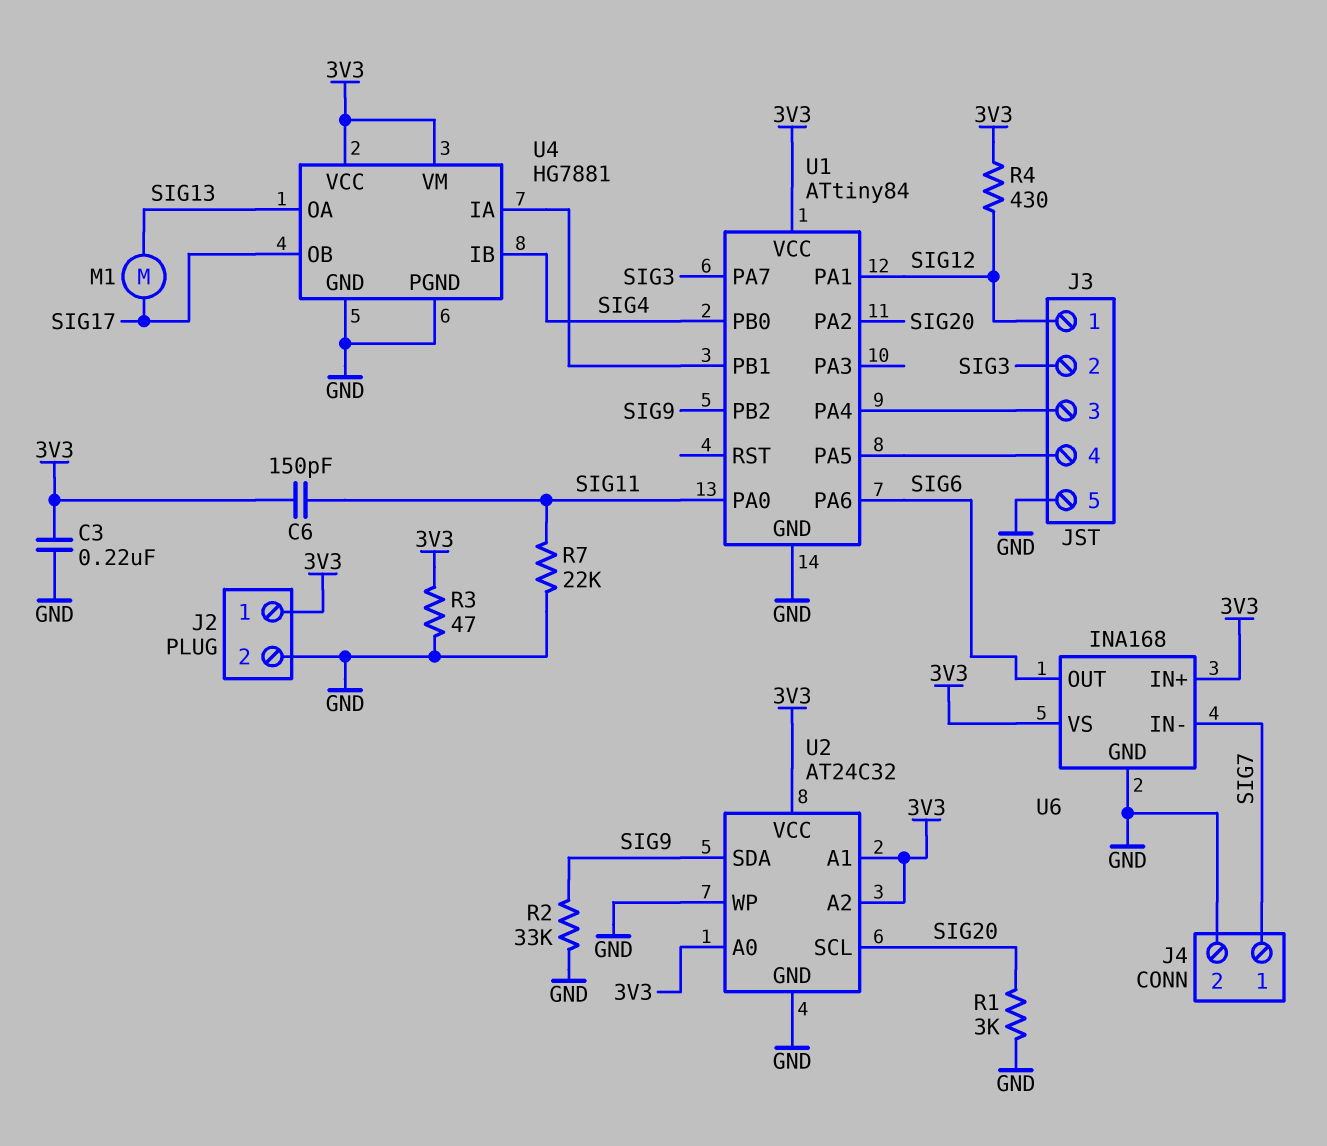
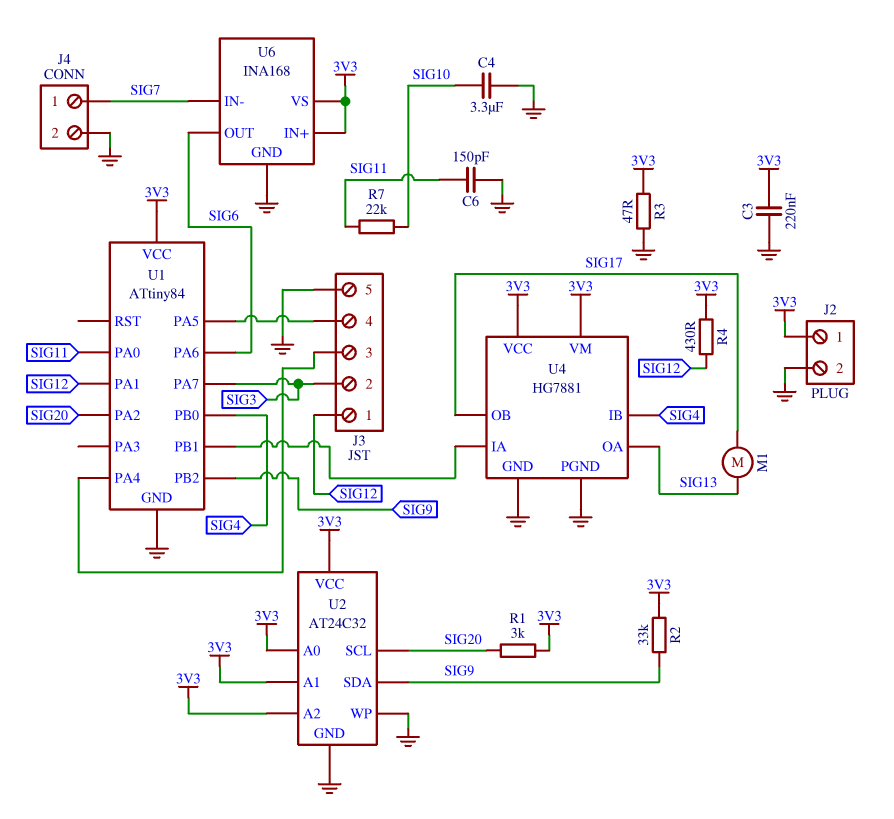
C4: none -> 3.3uF (GND, SIG10)
C6: 150pF (3V3, SIG11) -> 150pF (GND, SIG11)
R1: 3k (GND, SIG20) -> 3k (3V3, SIG20)
R2: 33k (GND, SIG9) -> 33k (3V3, SIG9)
R7: 22k (GND, SIG11) -> 22k (SIG10, SIG11)

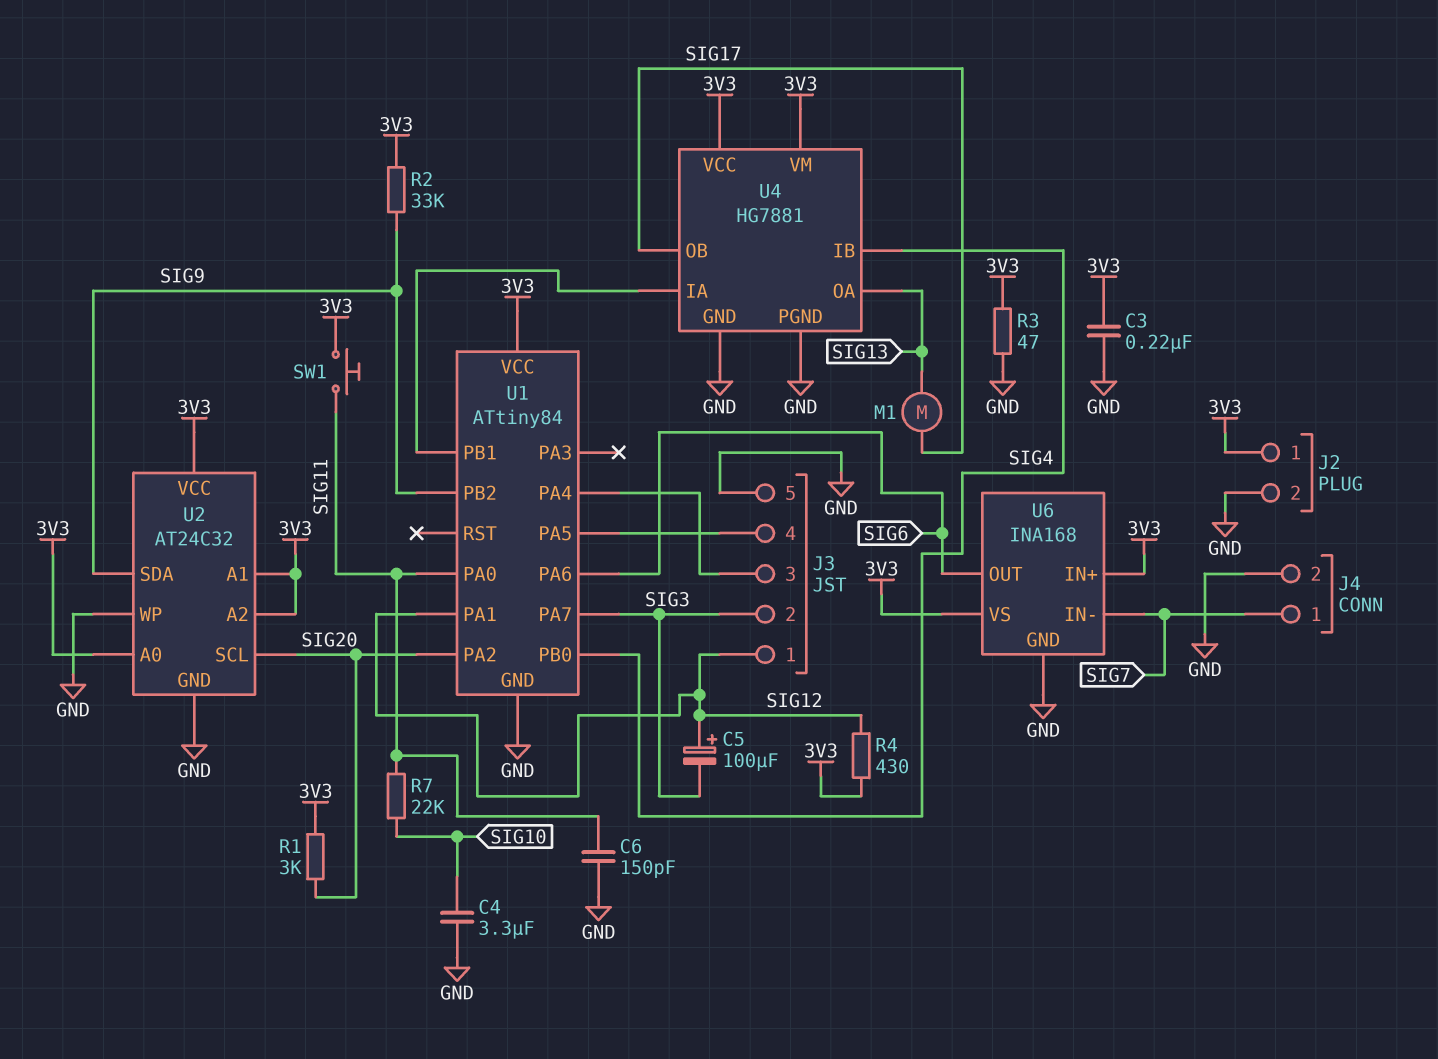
C5: none -> 100uF (plus SIG12, minus SIG3)
SW1: none -> button (3V3, SIG11)

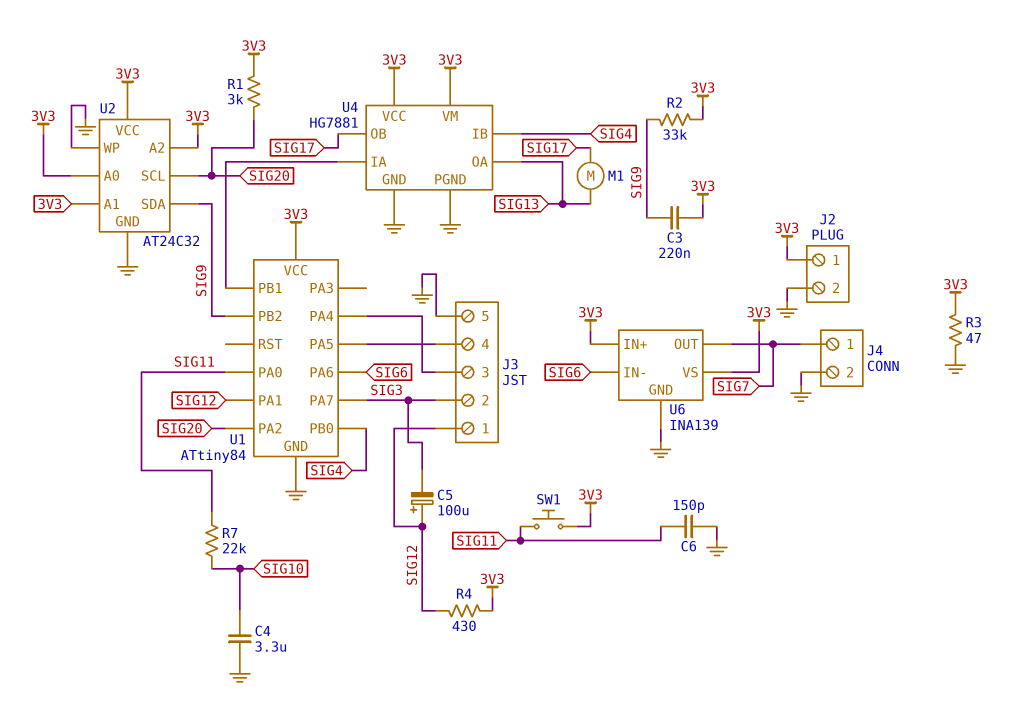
C3: 220nF (3V3, GND) -> 220nF (3V3, SIG9)
U6: INA168 -> INA139
U6 pin IN-: SIG7 -> SIG6
U6 pin OUT: SIG6 -> SIG7

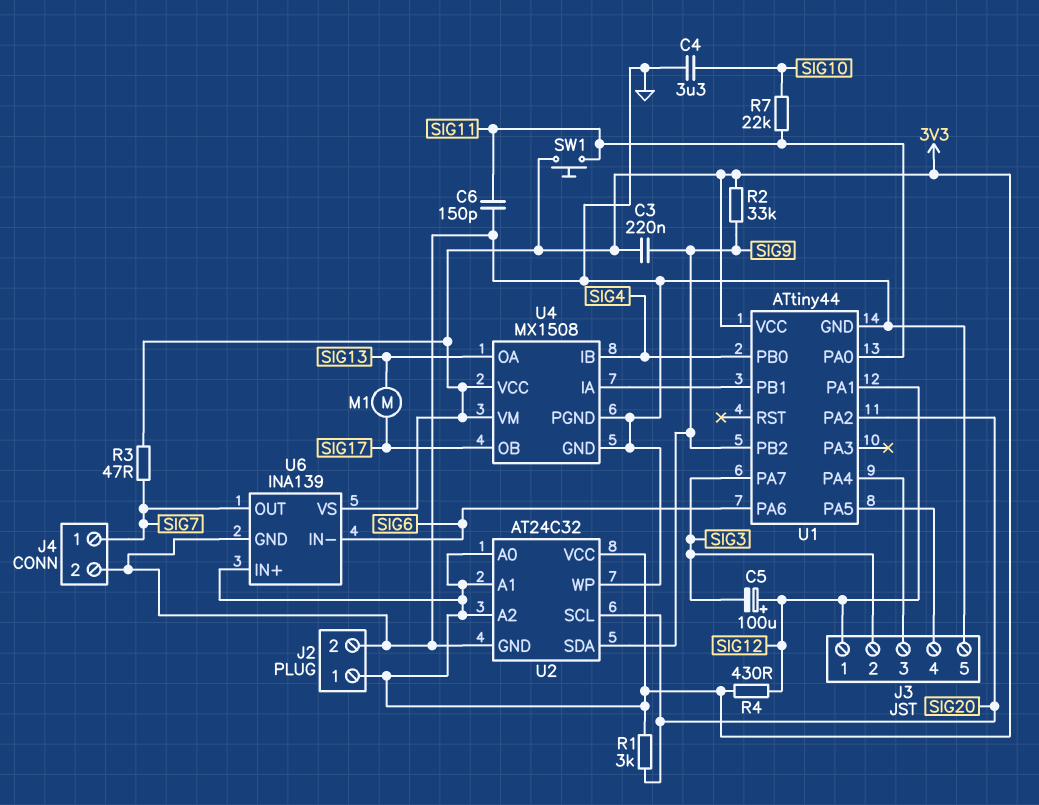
R3: 47 (3V3, GND) -> 47 (3V3, SIG7)
U1: ATtiny84 -> ATtiny44
U4: HG7881 -> MX1508

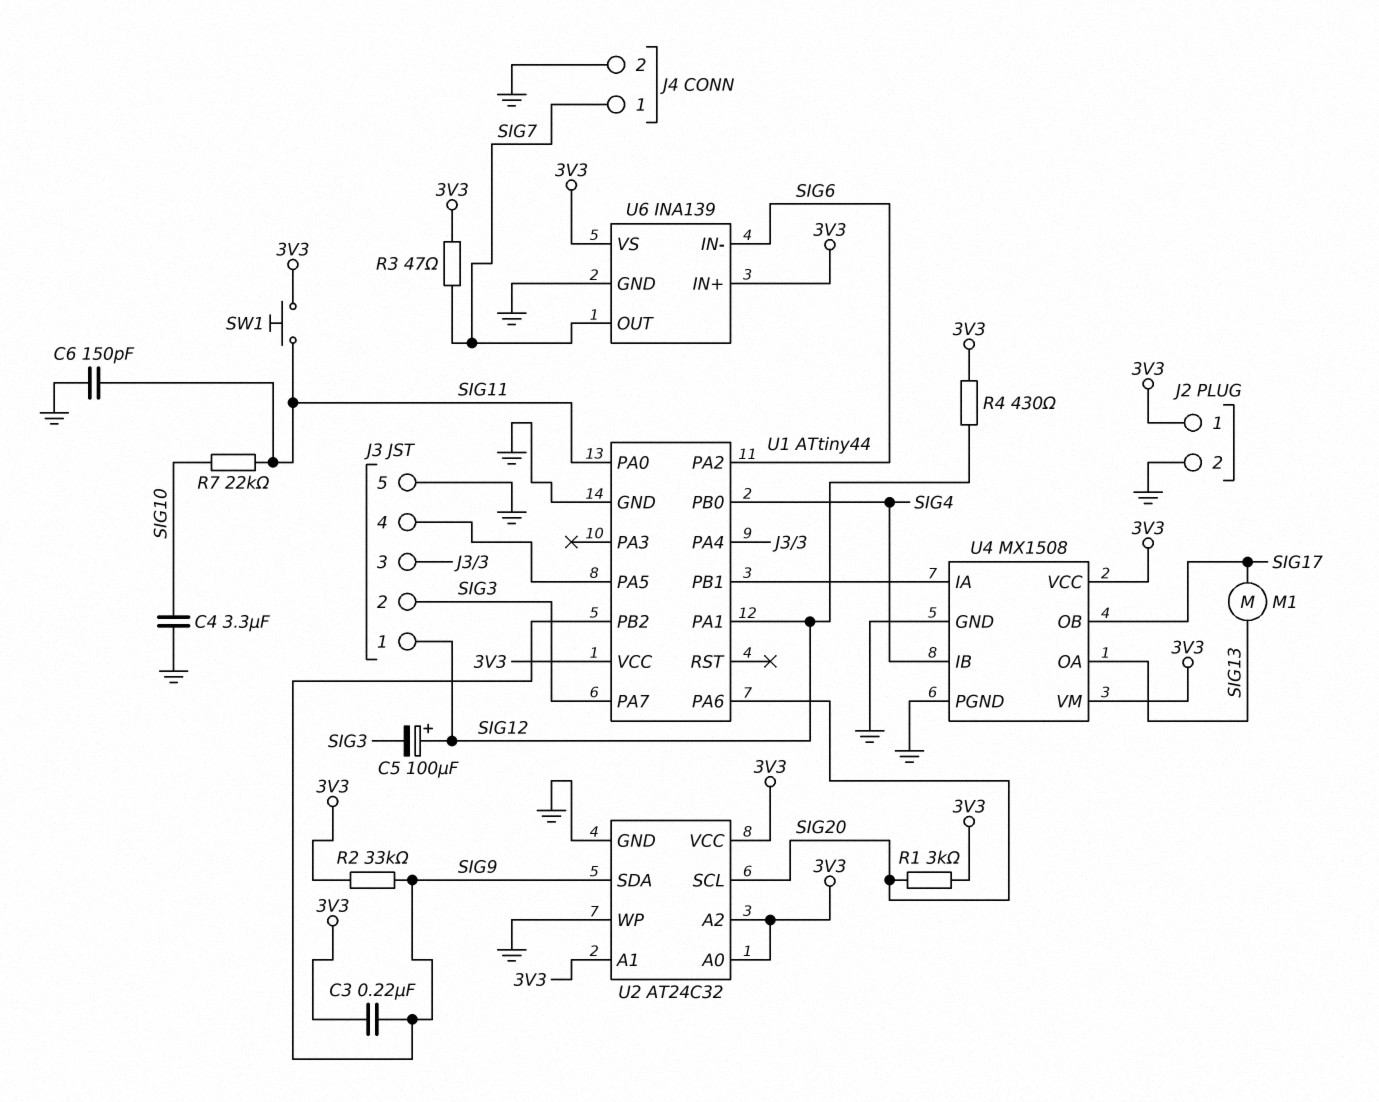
U1 pin PA2: SIG20 -> SIG6
U1 pin PA6: SIG6 -> SIG20

